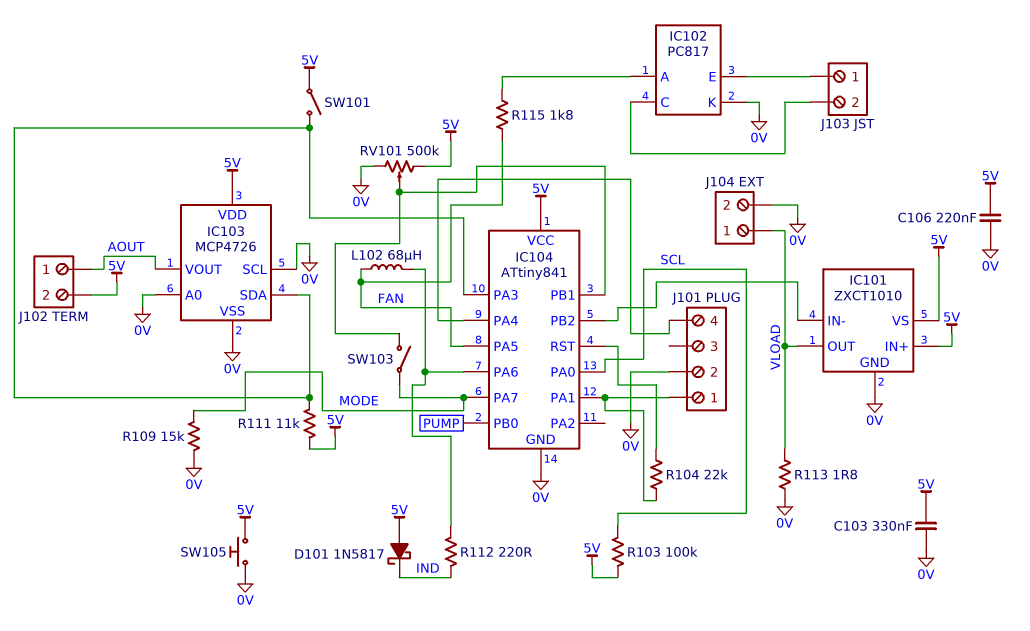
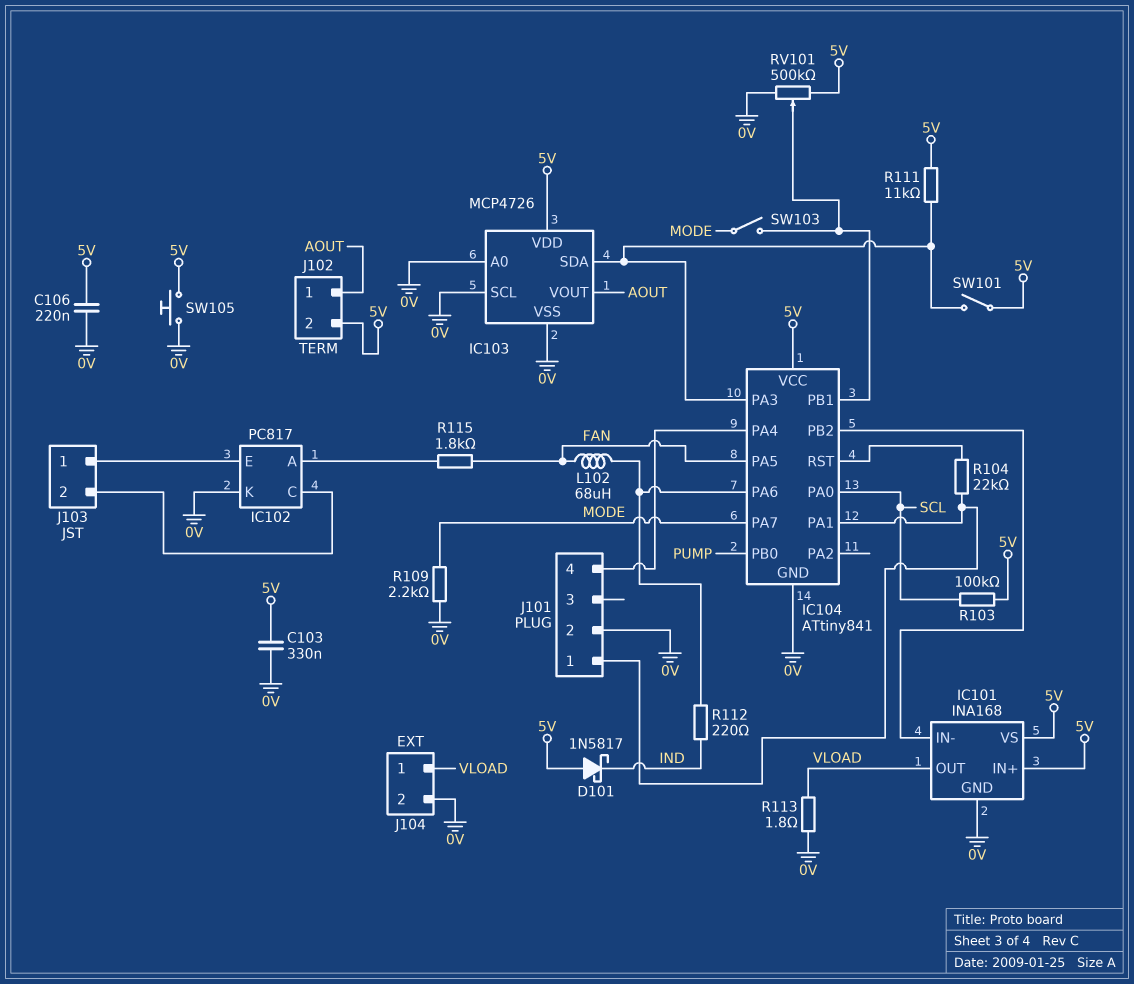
IC101: ZXCT1010 -> INA168
R109: 15k (0V, MODE) -> 2.2k (0V, MODE)

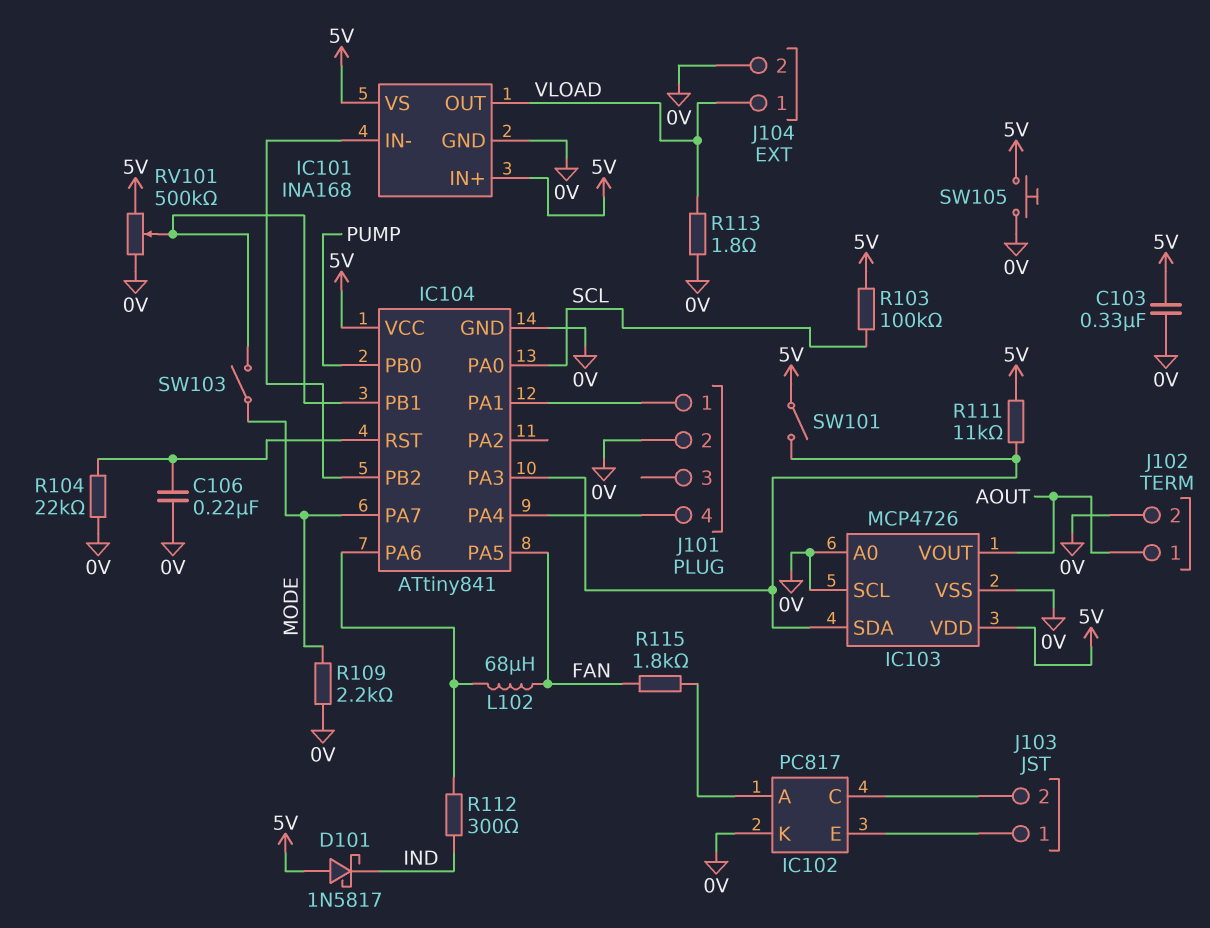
C106: 220nF (0V, 5V) -> 220nF (0V, IC104/RST)
J102 pin 2: 5V -> 0V
R104: 22k (IC104/PA1, IC104/RST) -> 22k (0V, IC104/RST)
R112: 220 (IC104/PA6, IND) -> 300 (IC104/PA6, IND)

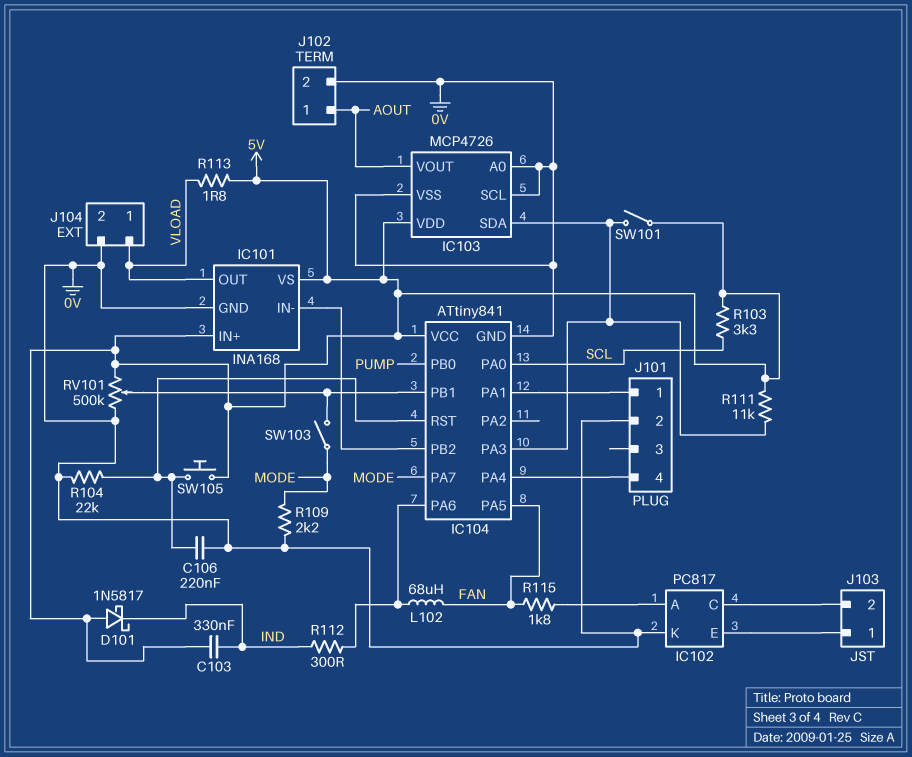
C103: 330nF (0V, 5V) -> 330nF (5V, IND)
R103: 100k (5V, SCL) -> 3.3k (5V, SCL)
R113: 1.8 (0V, VLOAD) -> 1.8 (5V, VLOAD)
SW105: button (0V, 5V) -> button (5V, IC104/RST)

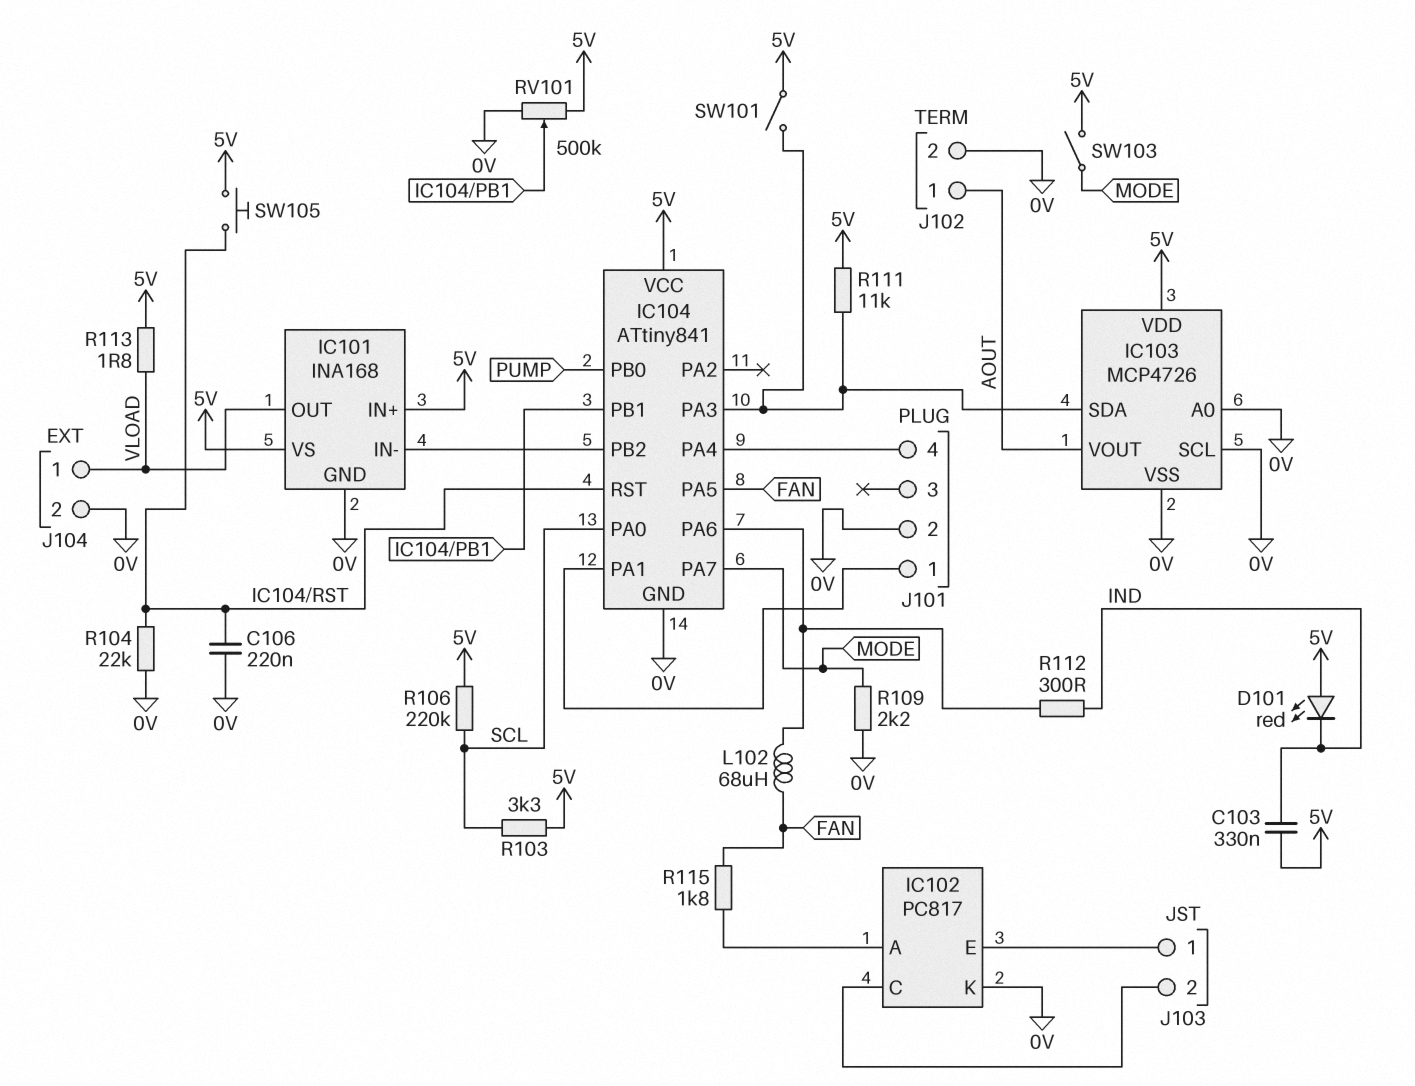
D101: schottky 1N5817 (A 5V, K IND) -> LED red (A 5V, K IND)
R106: none -> 220k (5V, SCL)
SW103: switch (IC104/PB1, MODE) -> switch (5V, MODE)

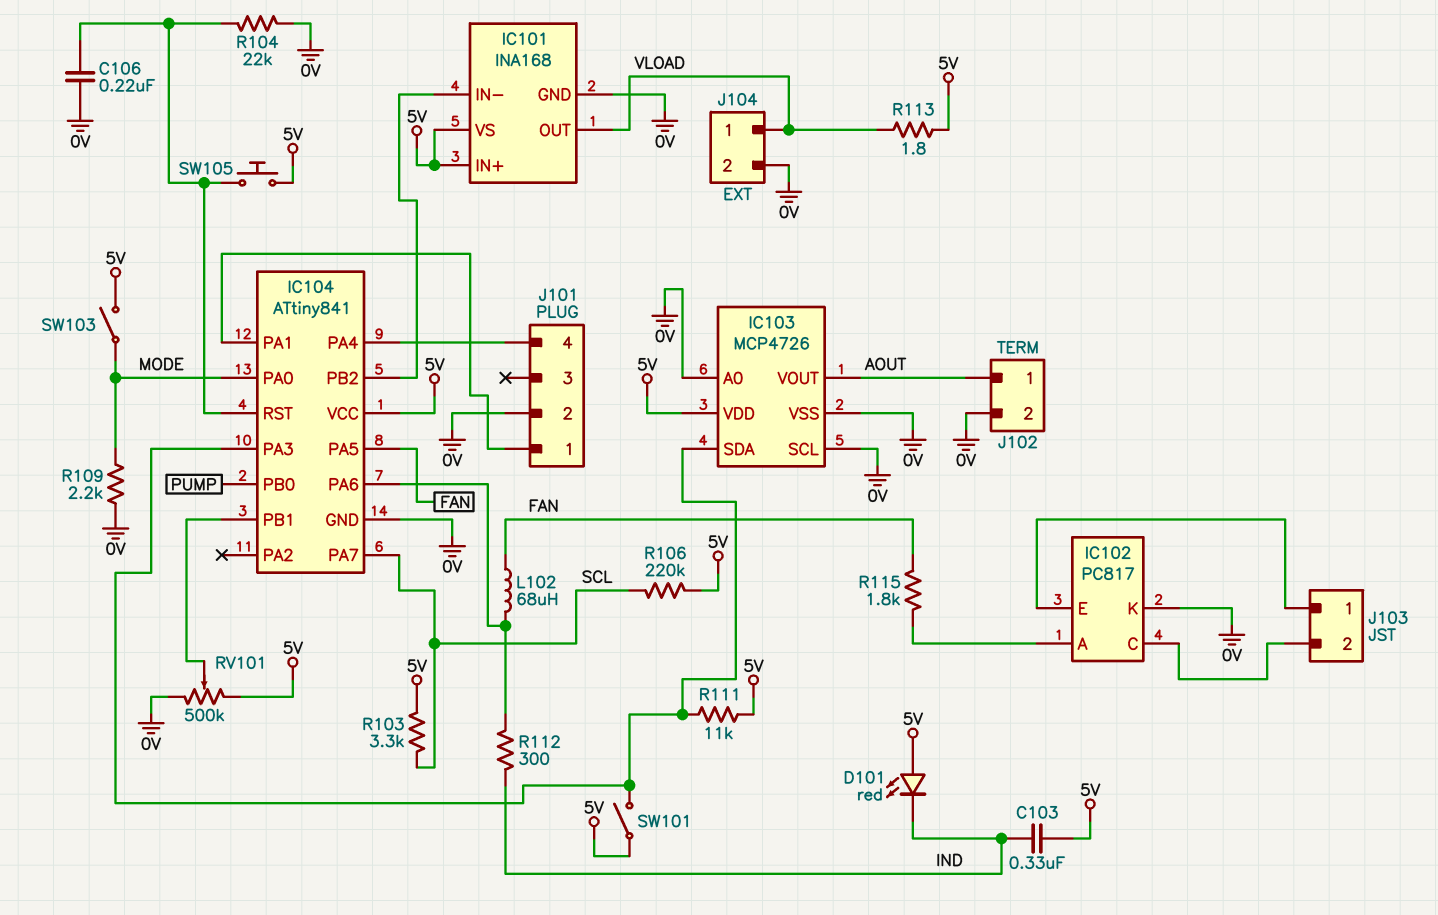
IC104 pin PA0: SCL -> MODE
IC104 pin PA7: MODE -> SCL

